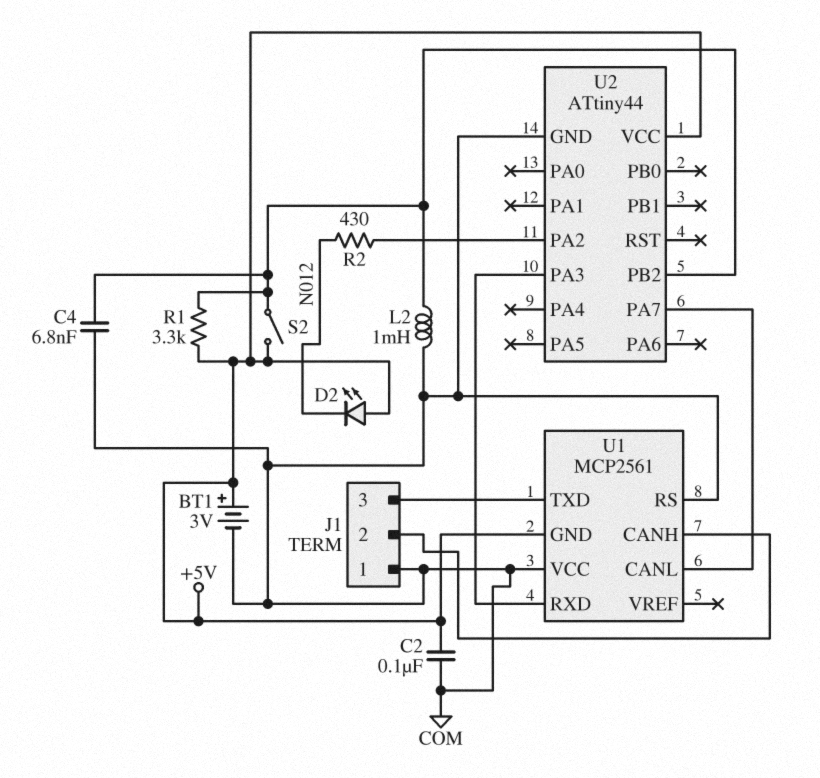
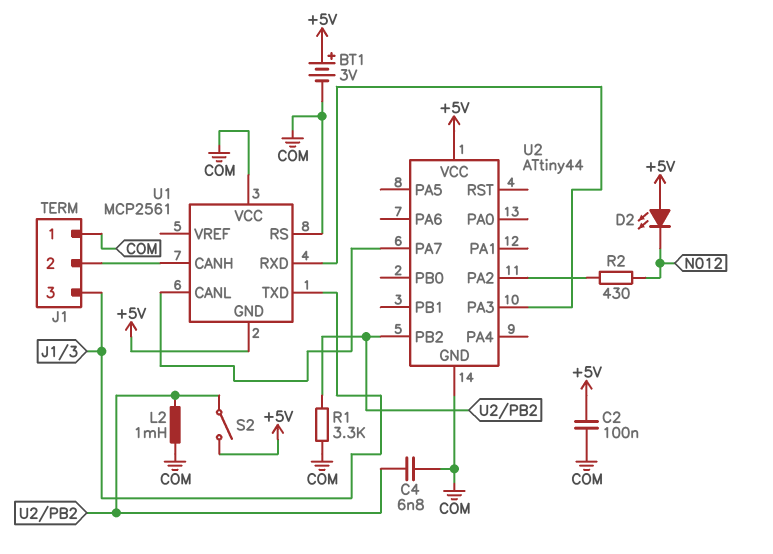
R1: 3.3k (+5V, U2/PB2) -> 3.3k (COM, U2/PB2)

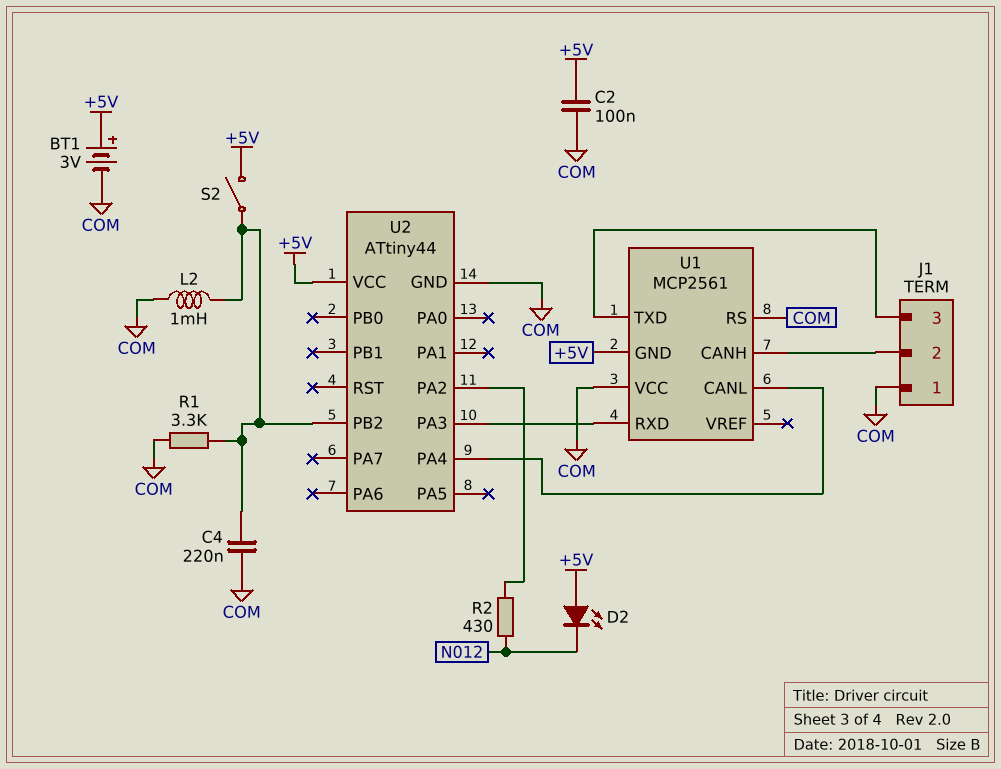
C4: 6.8nF (COM, U2/PB2) -> 220nF (COM, U2/PB2)
U2 pin PA4: none -> U1/CANL
U2 pin PA7: U1/CANL -> none

